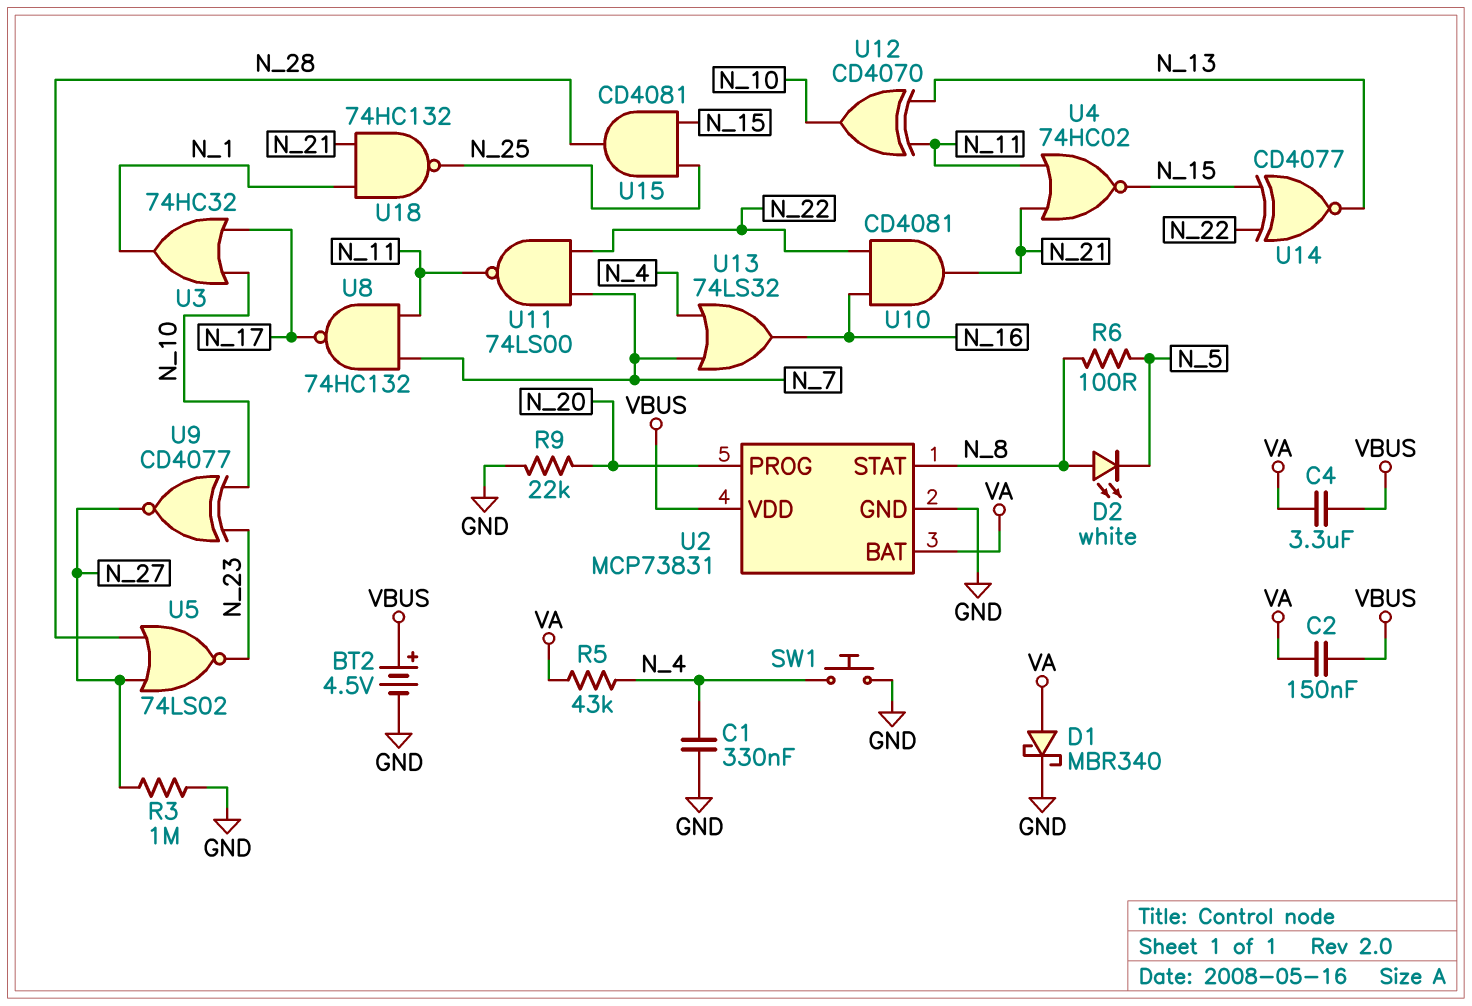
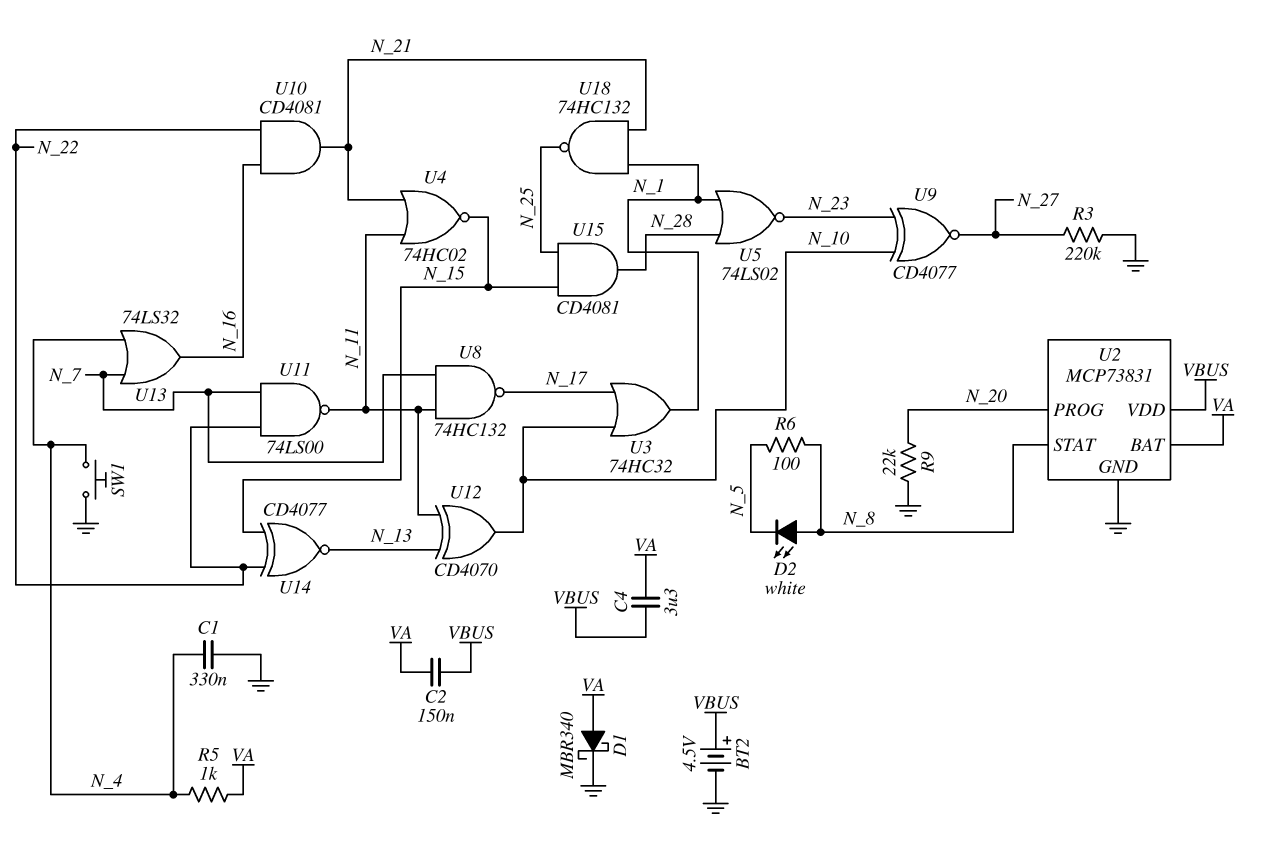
R3: 1M (GND, N_27) -> 220k (GND, N_27)
R5: 43k (N_4, VA) -> 1k (N_4, VA)
U5: NOR 74LS02 (in N_27, in N_28, out N_23) -> NOR 74LS02 (in N_1, in N_28, out N_23)

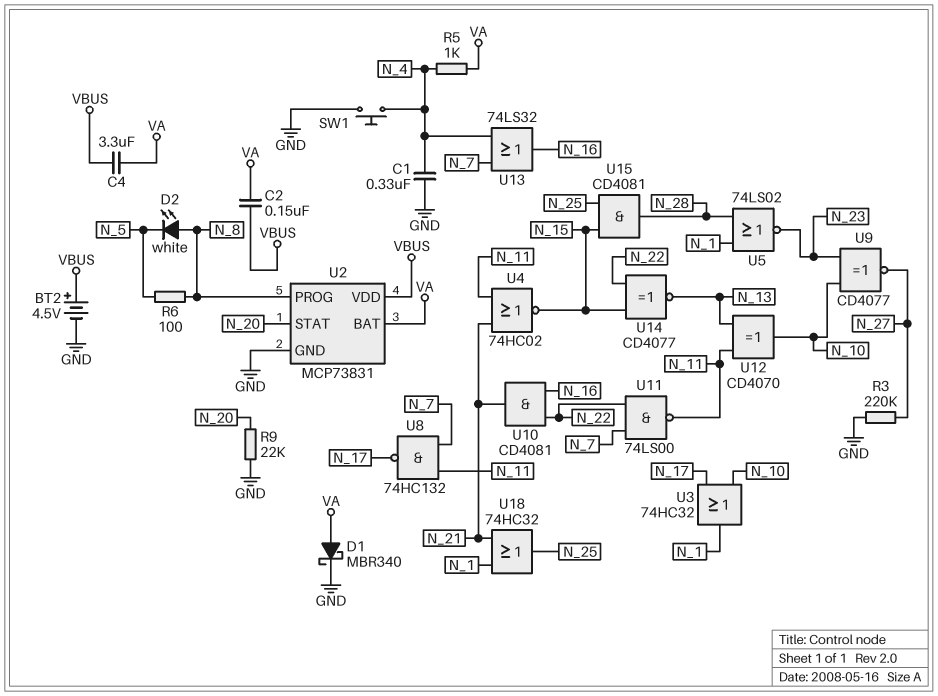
U2 pin PROG: N_20 -> N_8
U2 pin STAT: N_8 -> N_20
U18: NAND 74HC132 (in N_1, in N_21, out N_25) -> OR 74HC32 (in N_1, in N_21, out N_25)

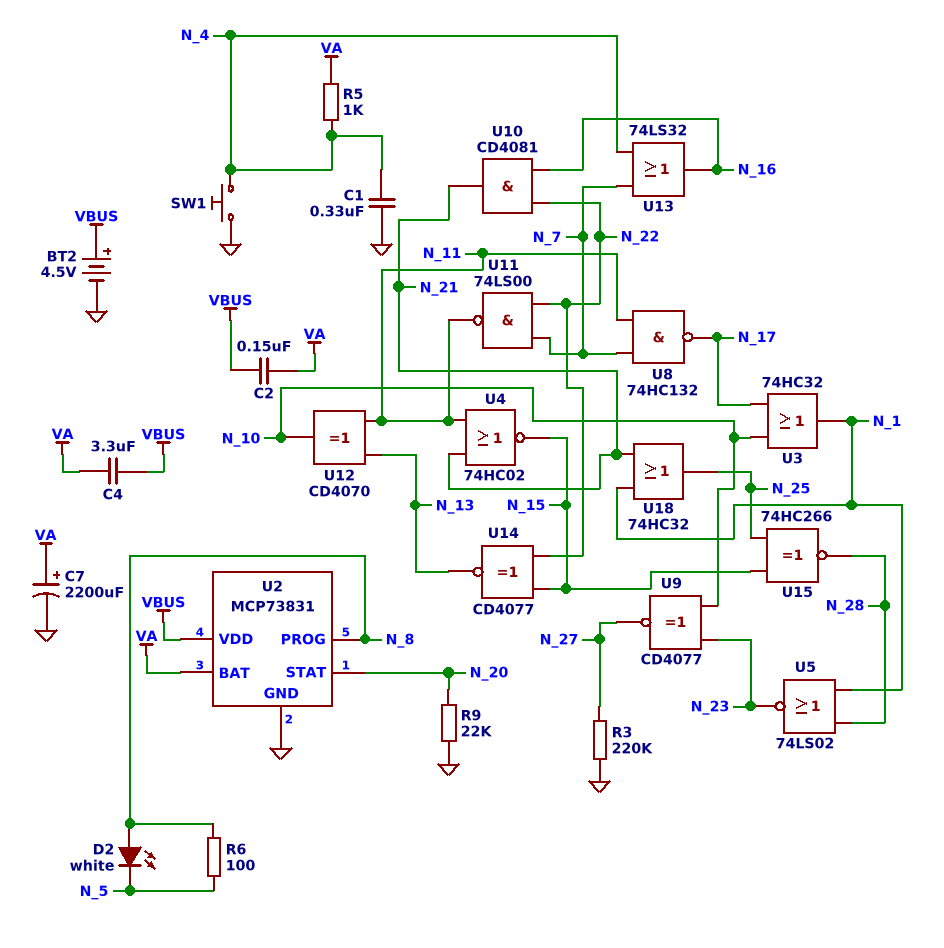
C7: none -> 2200uF (plus VA, minus GND)
D1: schottky MBR340 (A VA, K GND) -> none
U15: AND CD4081 (in N_15, in N_25, out N_28) -> XNOR 74HC266 (in N_15, in N_25, out N_28)

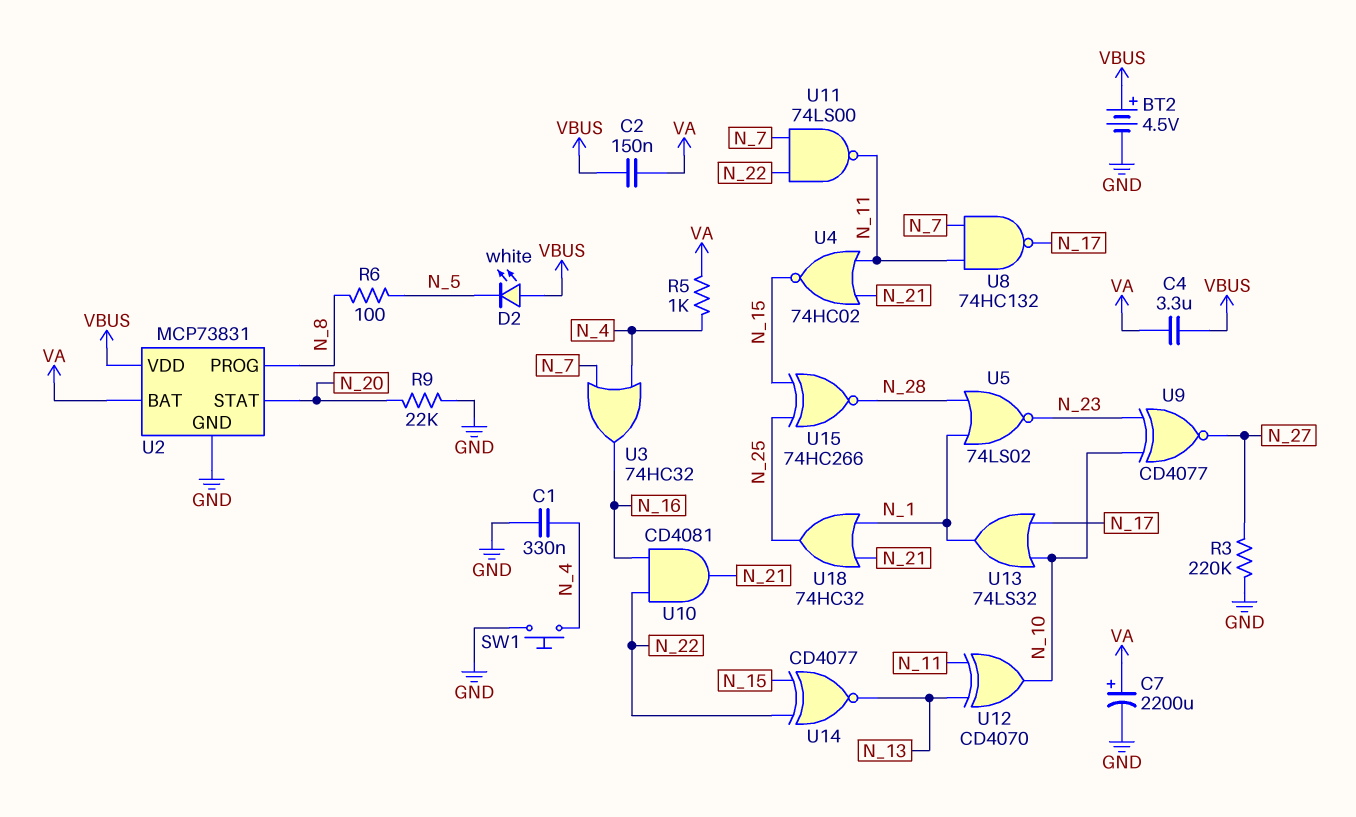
D2: LED white (A N_8, K N_5) -> LED white (A VBUS, K N_5)
U3: OR 74HC32 (in N_10, in N_17, out N_1) -> OR 74HC32 (in N_4, in N_7, out N_16)
U13: OR 74LS32 (in N_4, in N_7, out N_16) -> OR 74LS32 (in N_10, in N_17, out N_1)

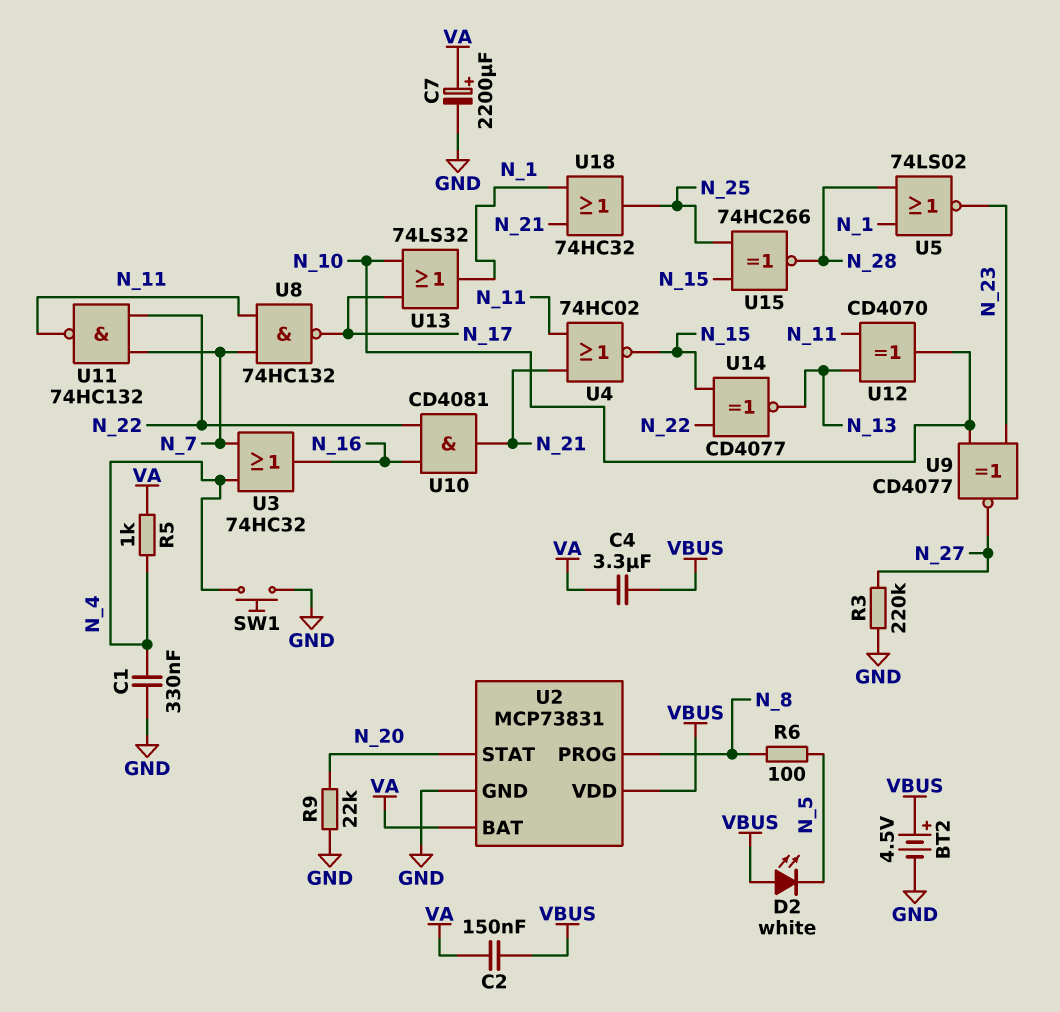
U11: NAND 74LS00 (in N_7, in N_22, out N_11) -> NAND 74HC132 (in N_7, in N_22, out N_11)

